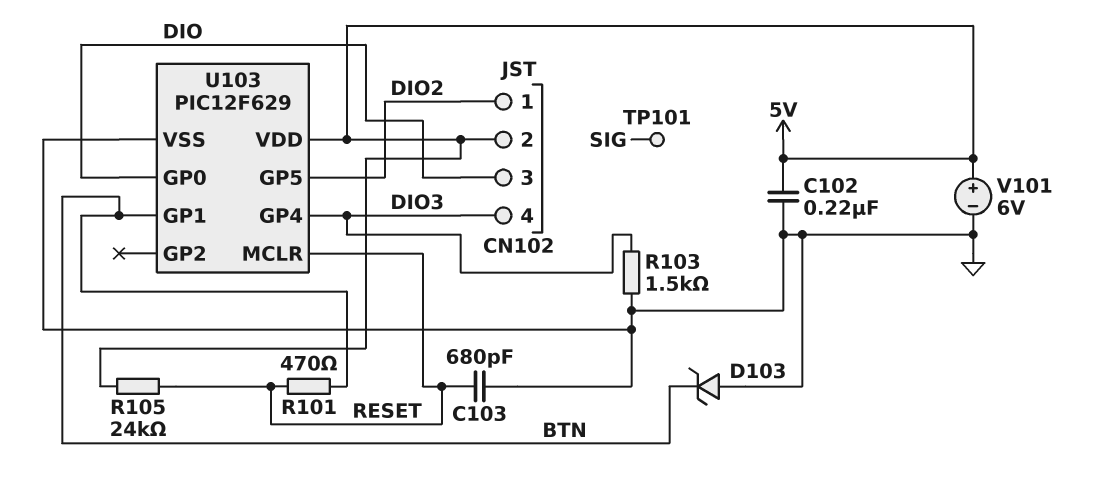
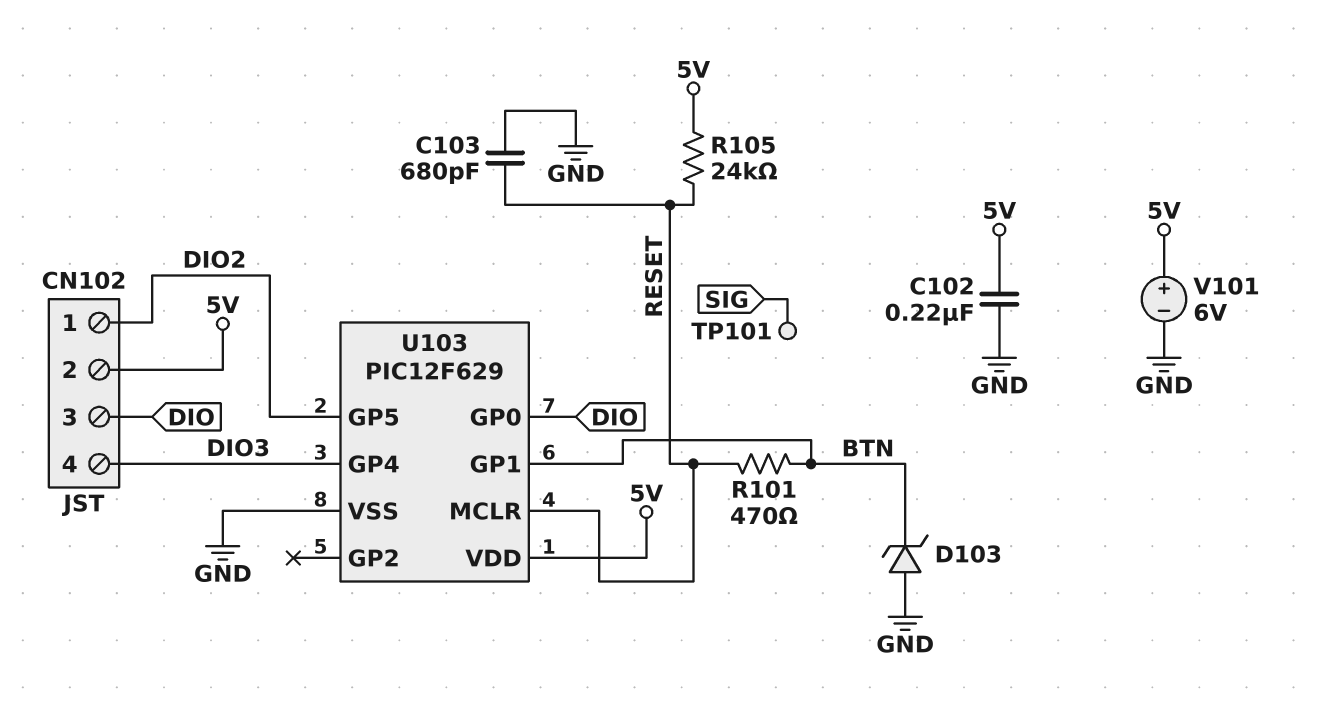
R103: 1.5k (DIO3, GND) -> none

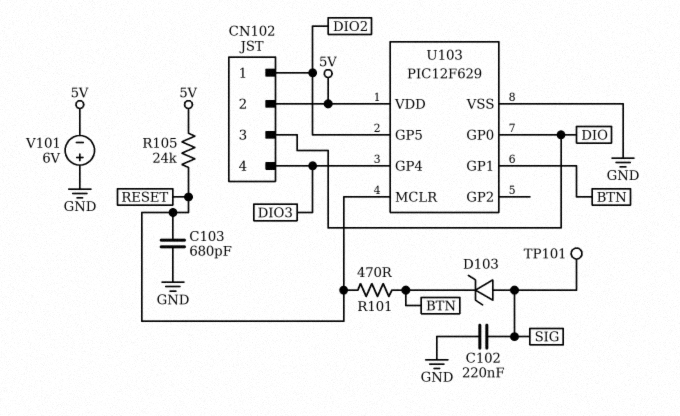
C102: 220nF (5V, GND) -> 220nF (GND, SIG)
D103: zener (A GND, K BTN) -> zener (A SIG, K BTN)
V101: 6V (plus 5V, minus GND) -> 6V (plus GND, minus 5V)

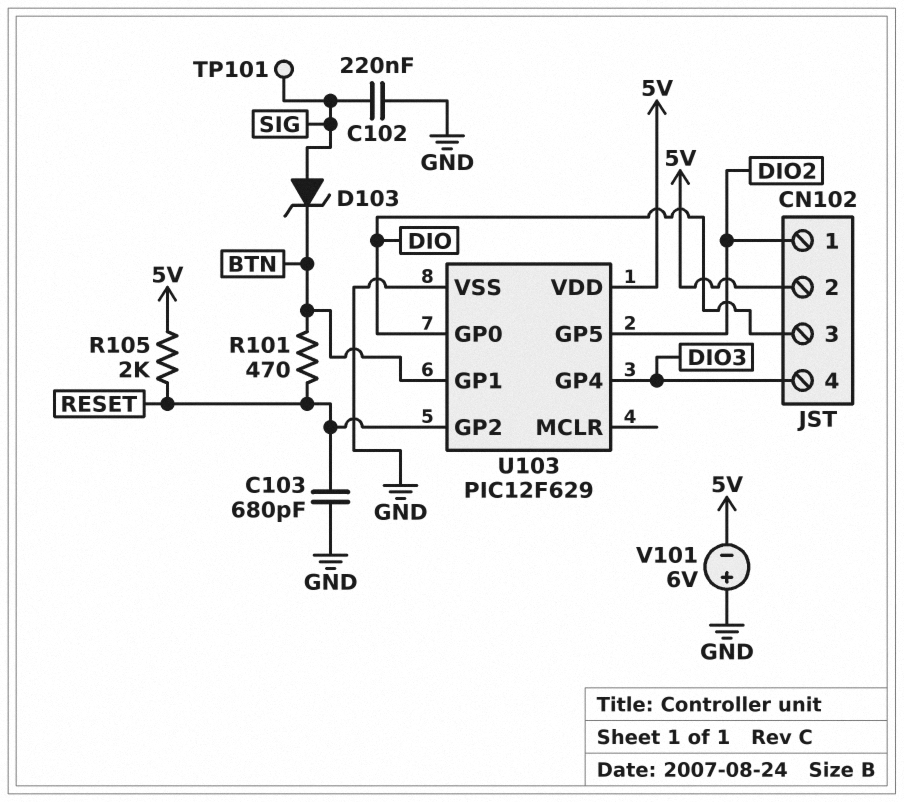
R105: 24k (5V, RESET) -> 2k (5V, RESET)
U103 pin GP2: none -> RESET
U103 pin MCLR: RESET -> none

